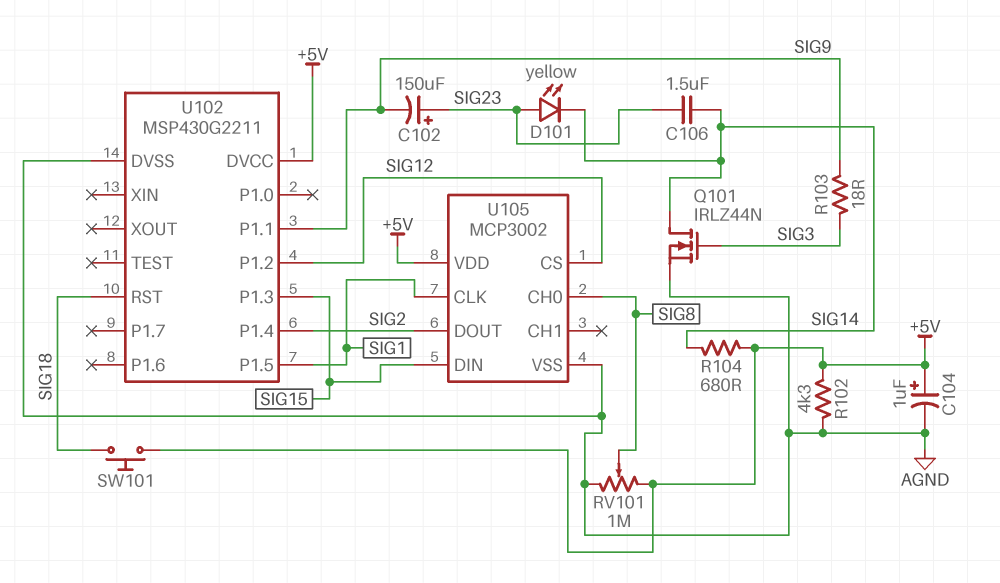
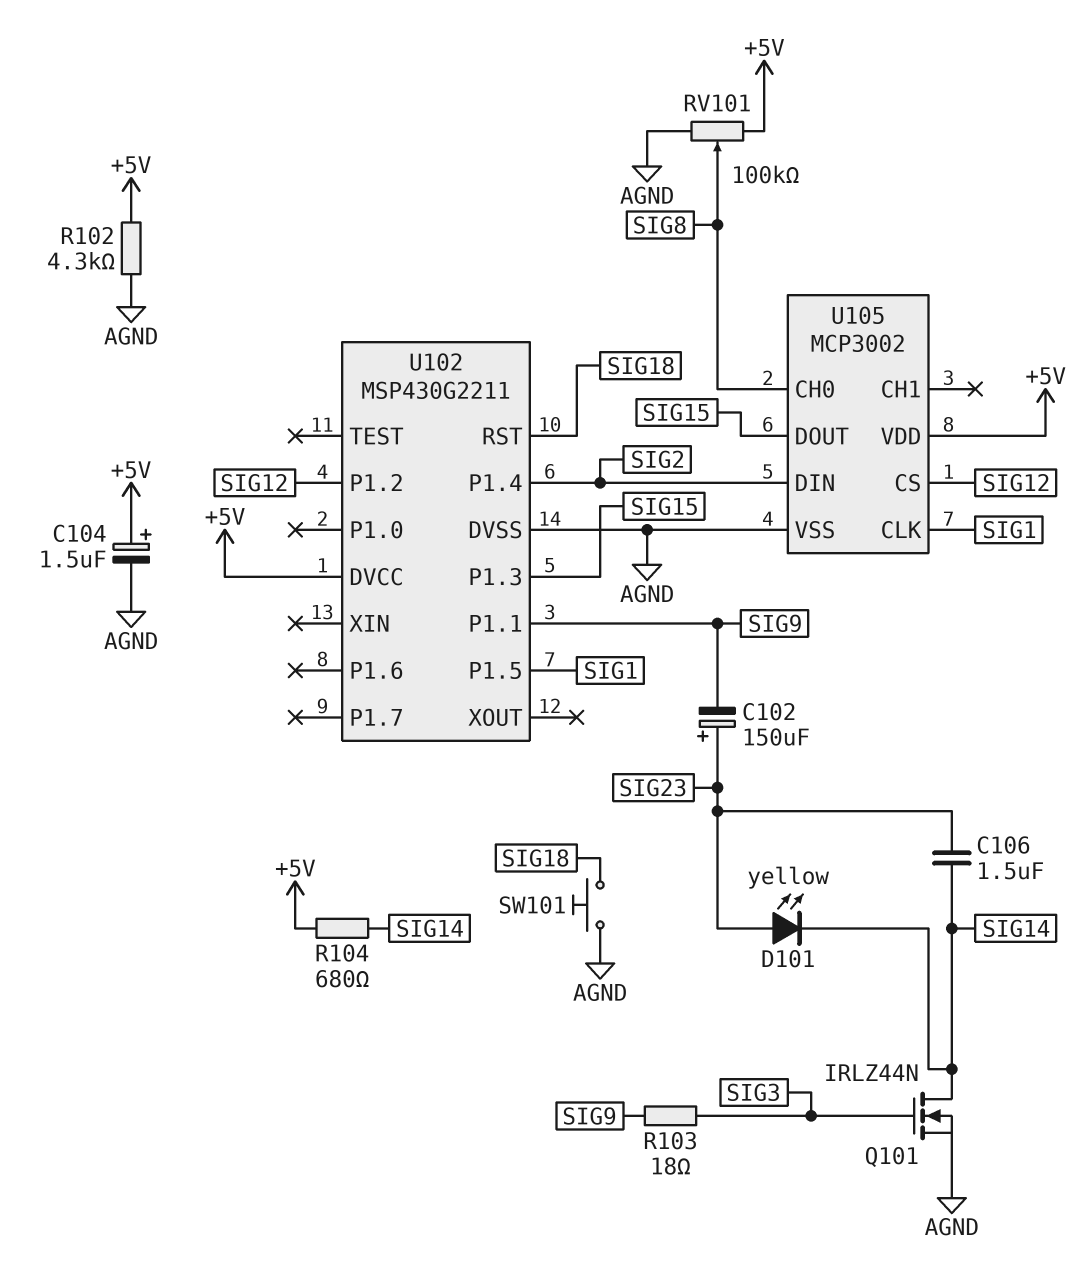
C104: 1uF (plus +5V, minus AGND) -> 1.5uF (plus +5V, minus AGND)
RV101: 1M (+5V, AGND, wiper SIG8) -> 100k (+5V, AGND, wiper SIG8)
SW101: button (+5V, SIG18) -> button (AGND, SIG18)
U105 pin DIN: SIG15 -> SIG2
U105 pin DOUT: SIG2 -> SIG15

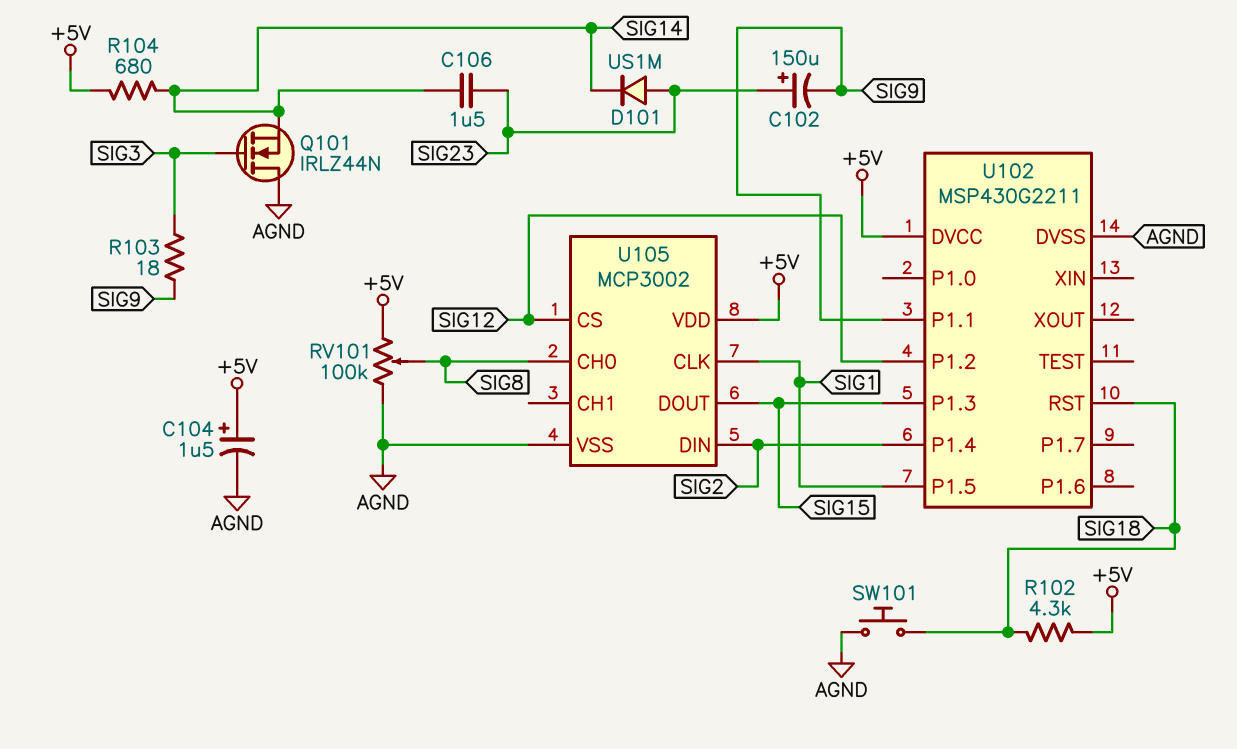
D101: LED yellow (A SIG23, K SIG14) -> diode US1M (A SIG23, K SIG14)
Q101: NMOS IRLZ44N (G SIG3, D SIG14, S AGND) -> NMOS IRLZ44N (G SIG3, D AGND, S SIG14)
R102: 4.3k (+5V, AGND) -> 4.3k (+5V, SIG18)

